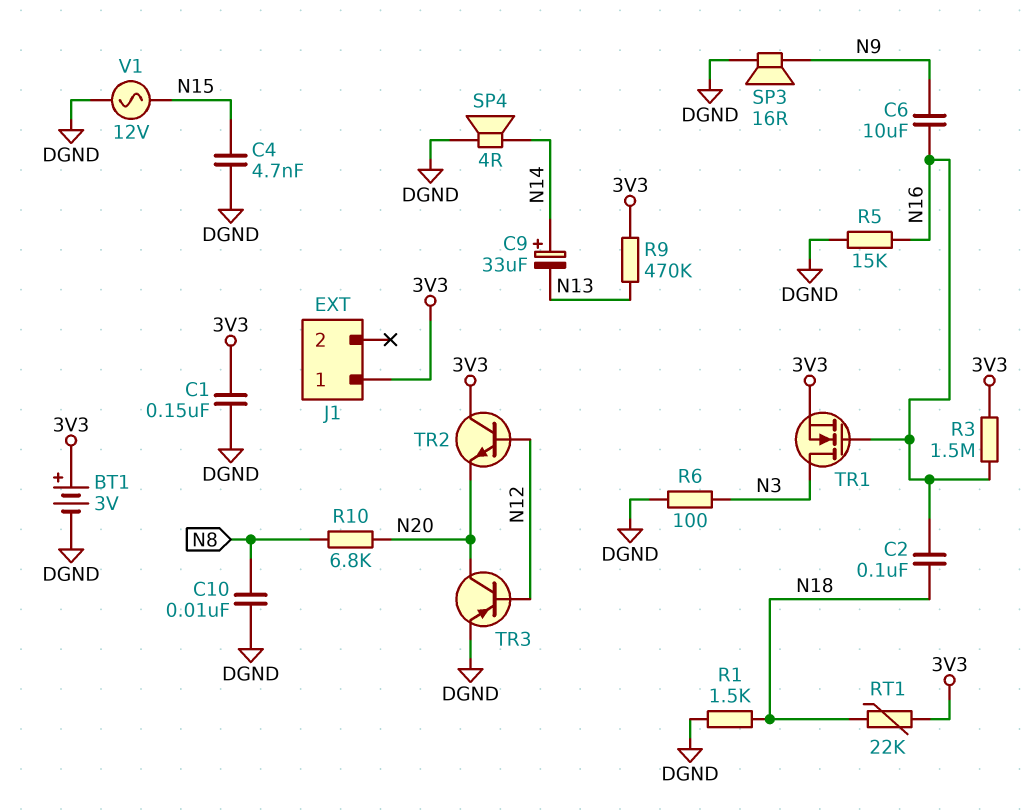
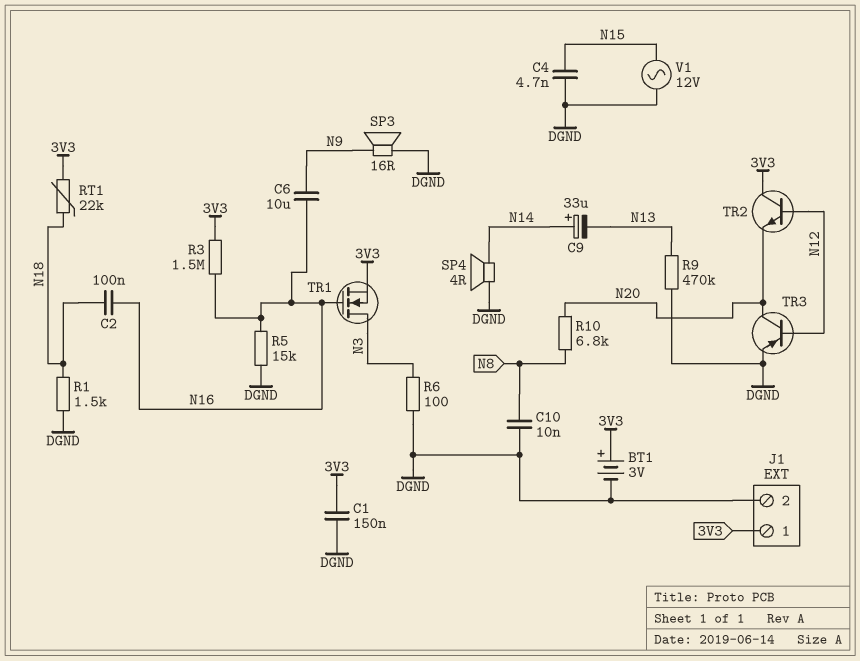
J1 pin 2: none -> DGND
R9: 470k (3V3, N13) -> 470k (DGND, N13)

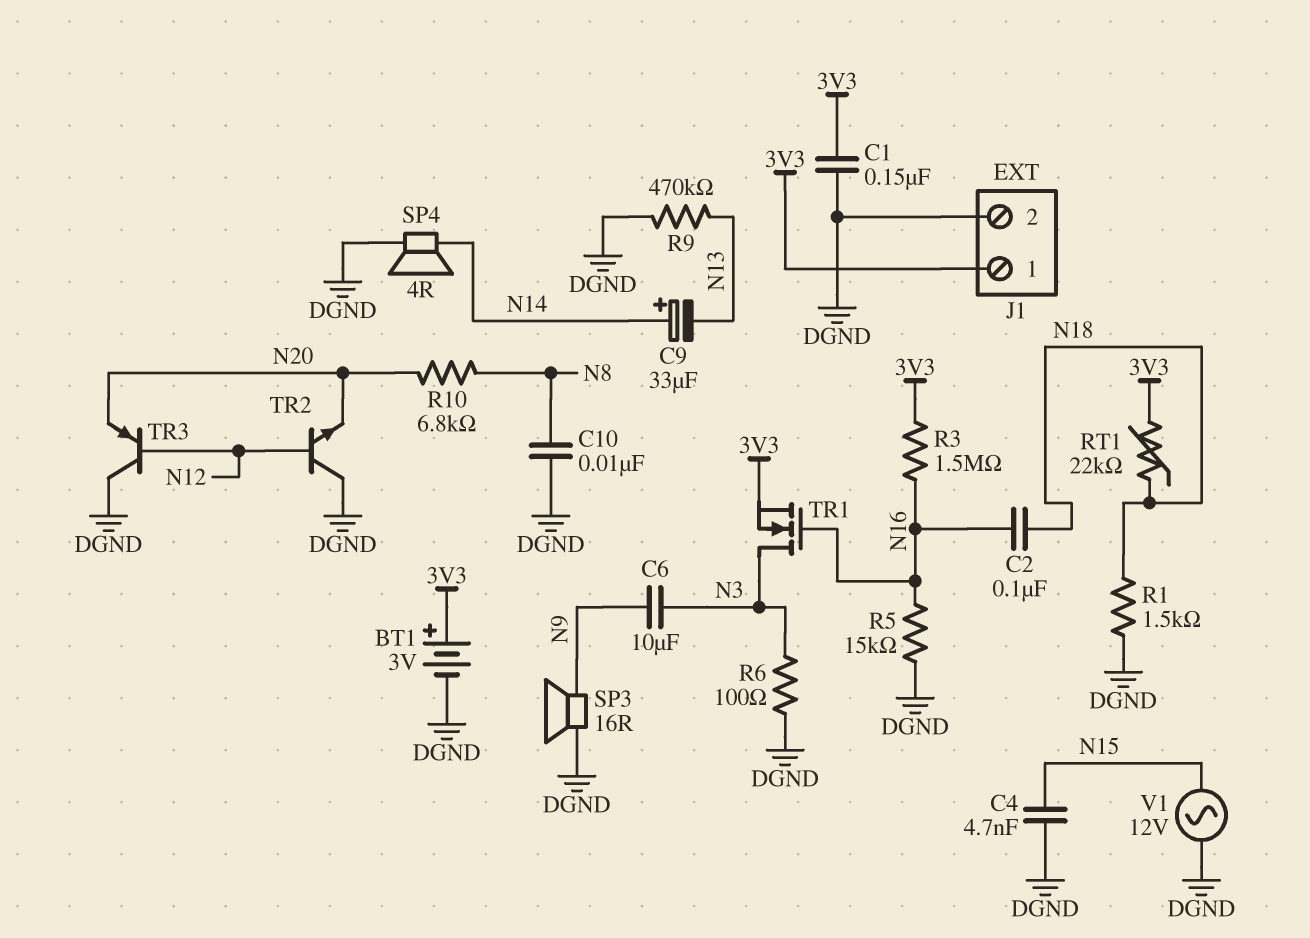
C6: 10uF (N9, N16) -> 10uF (N3, N9)
TR2: NPN (B N12, C 3V3, E N20) -> NPN (B N12, C DGND, E N20)
TR3: PNP (B N12, C N20, E DGND) -> PNP (B N12, C DGND, E N20)

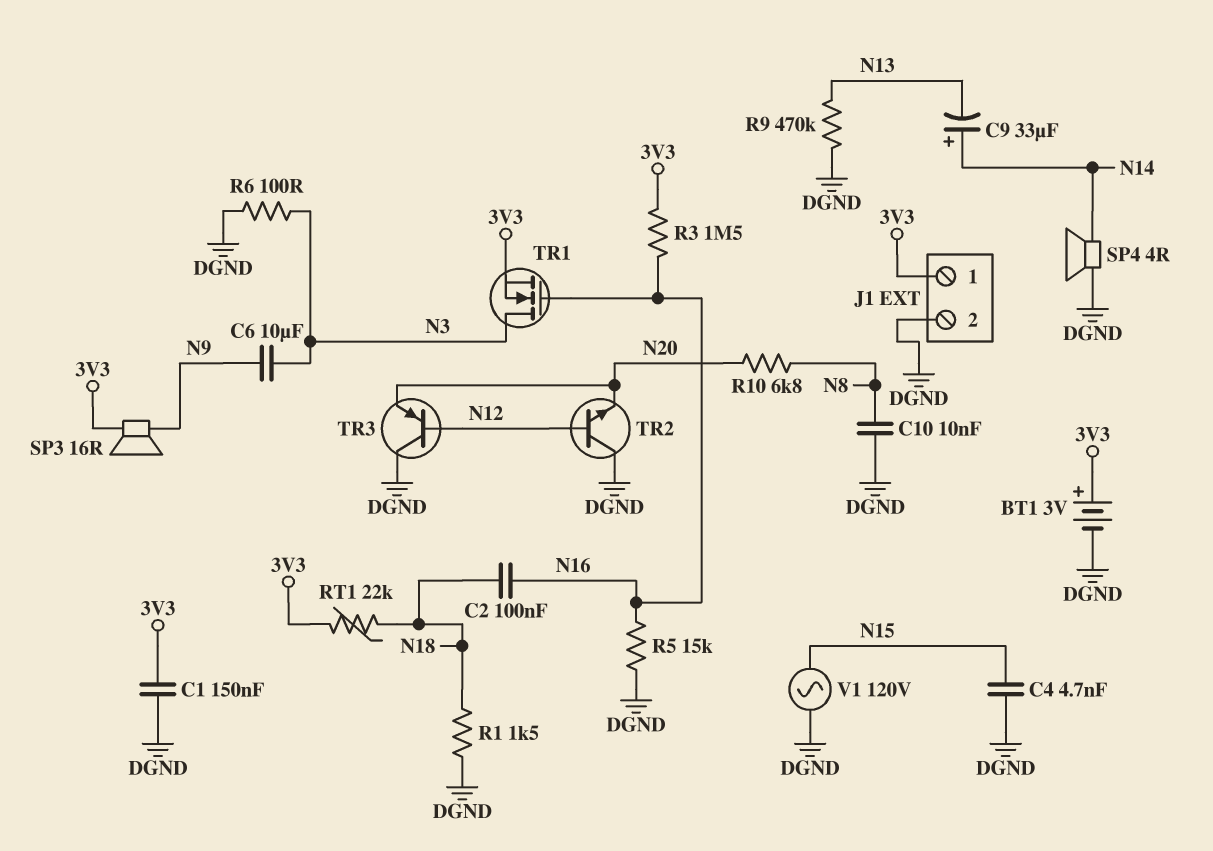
SP3: speaker 16R (DGND, N9) -> speaker 16R (3V3, N9)
V1: AC 12V (DGND, N15) -> AC 120V (DGND, N15)

